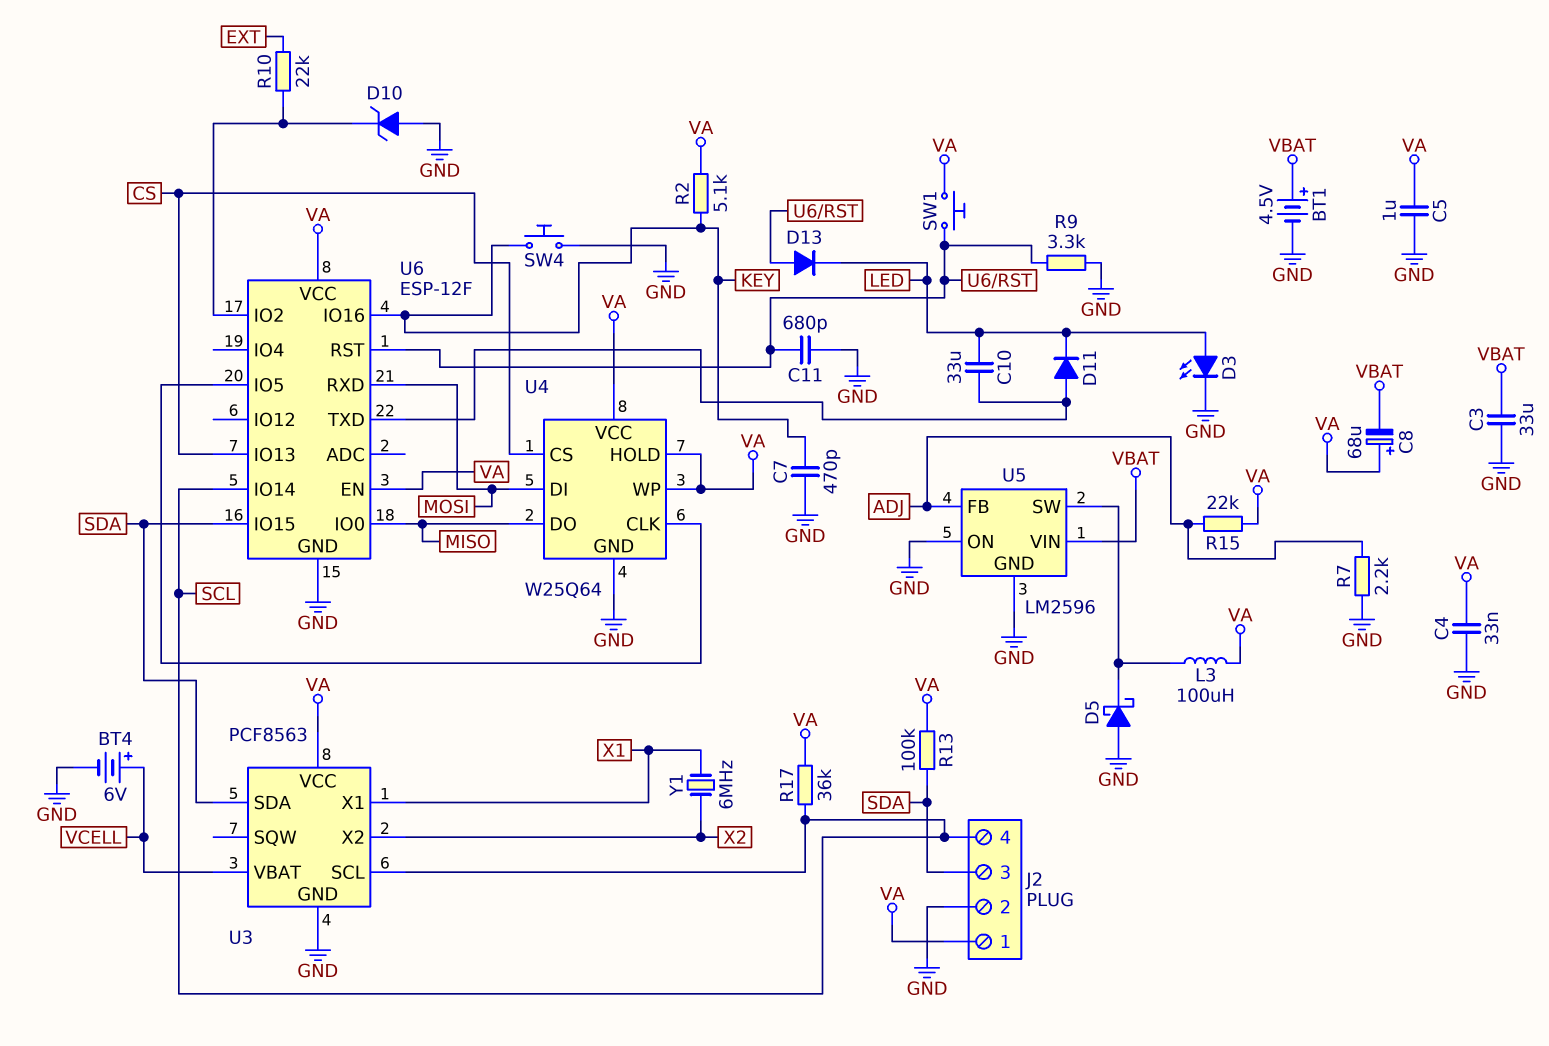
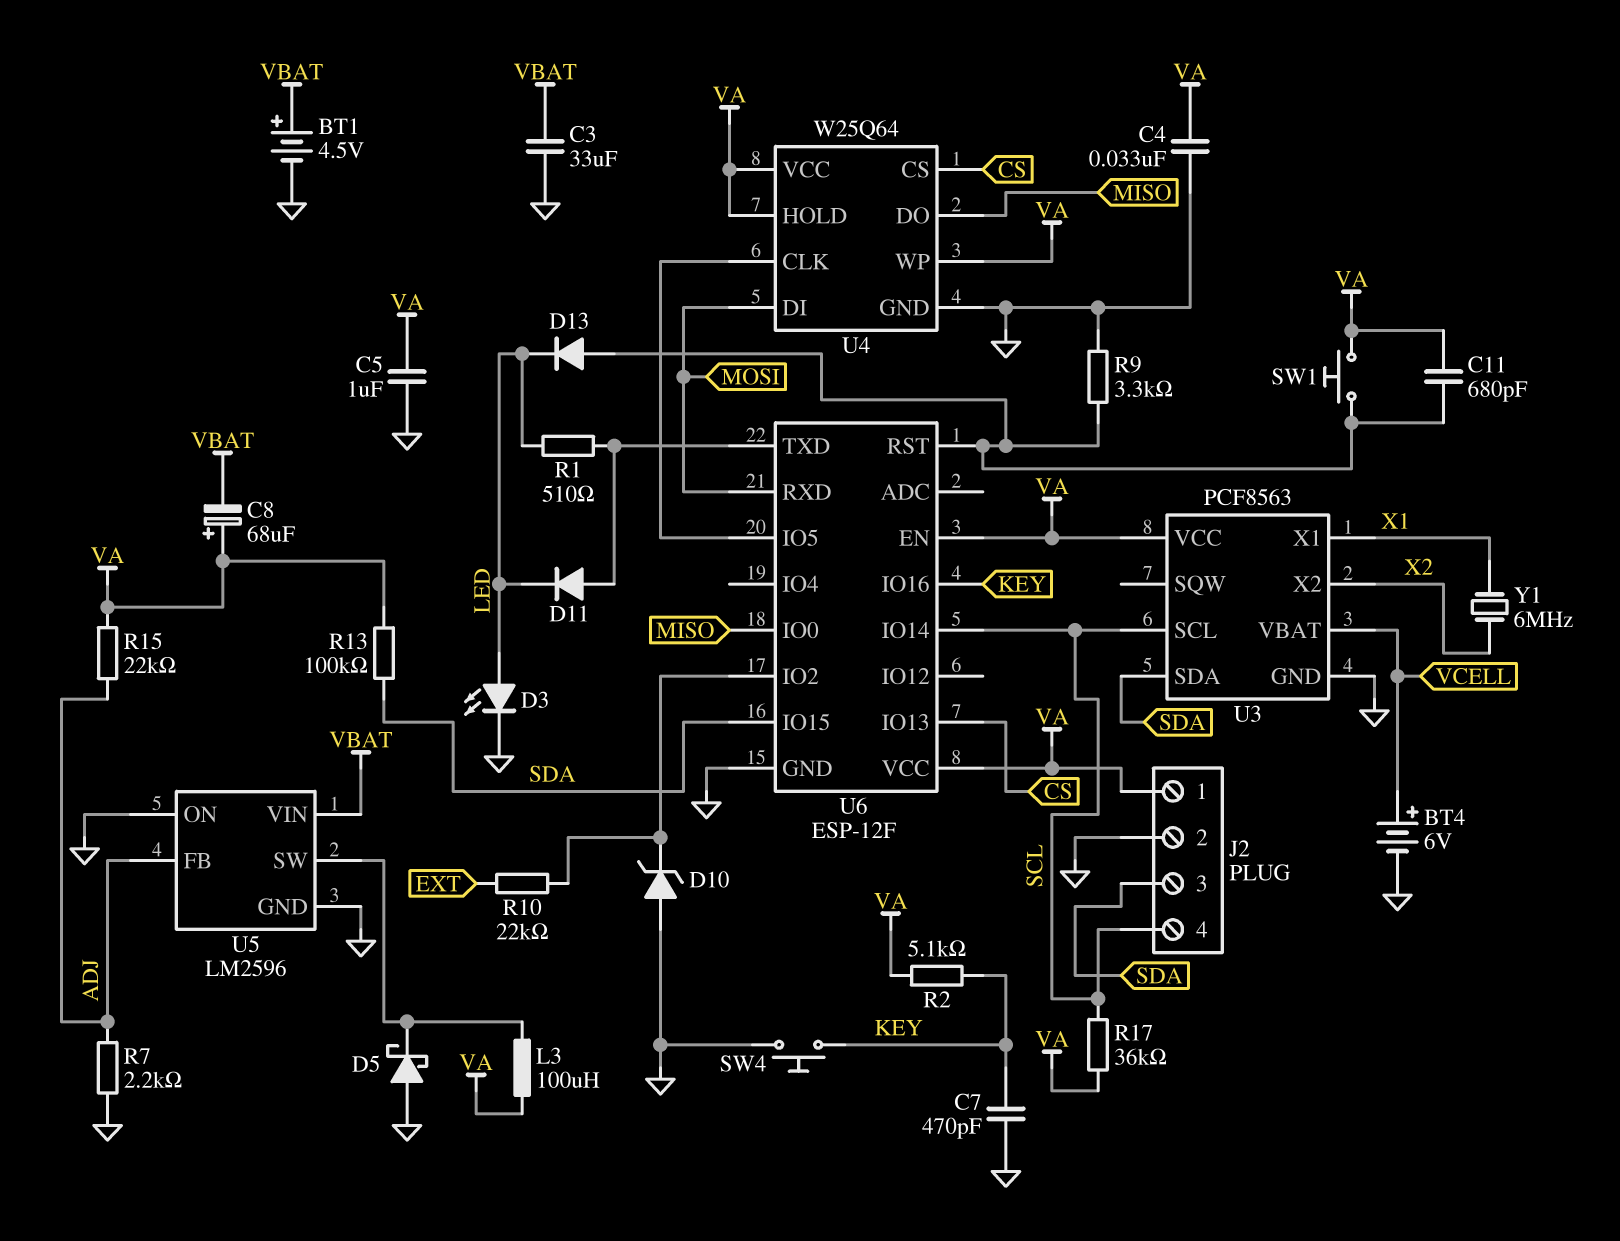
C10: 33uF (LED, U6/TXD) -> none
C11: 680pF (GND, U6/RST) -> 680pF (U6/RST, VA)
R1: none -> 510 (LED, U6/TXD)

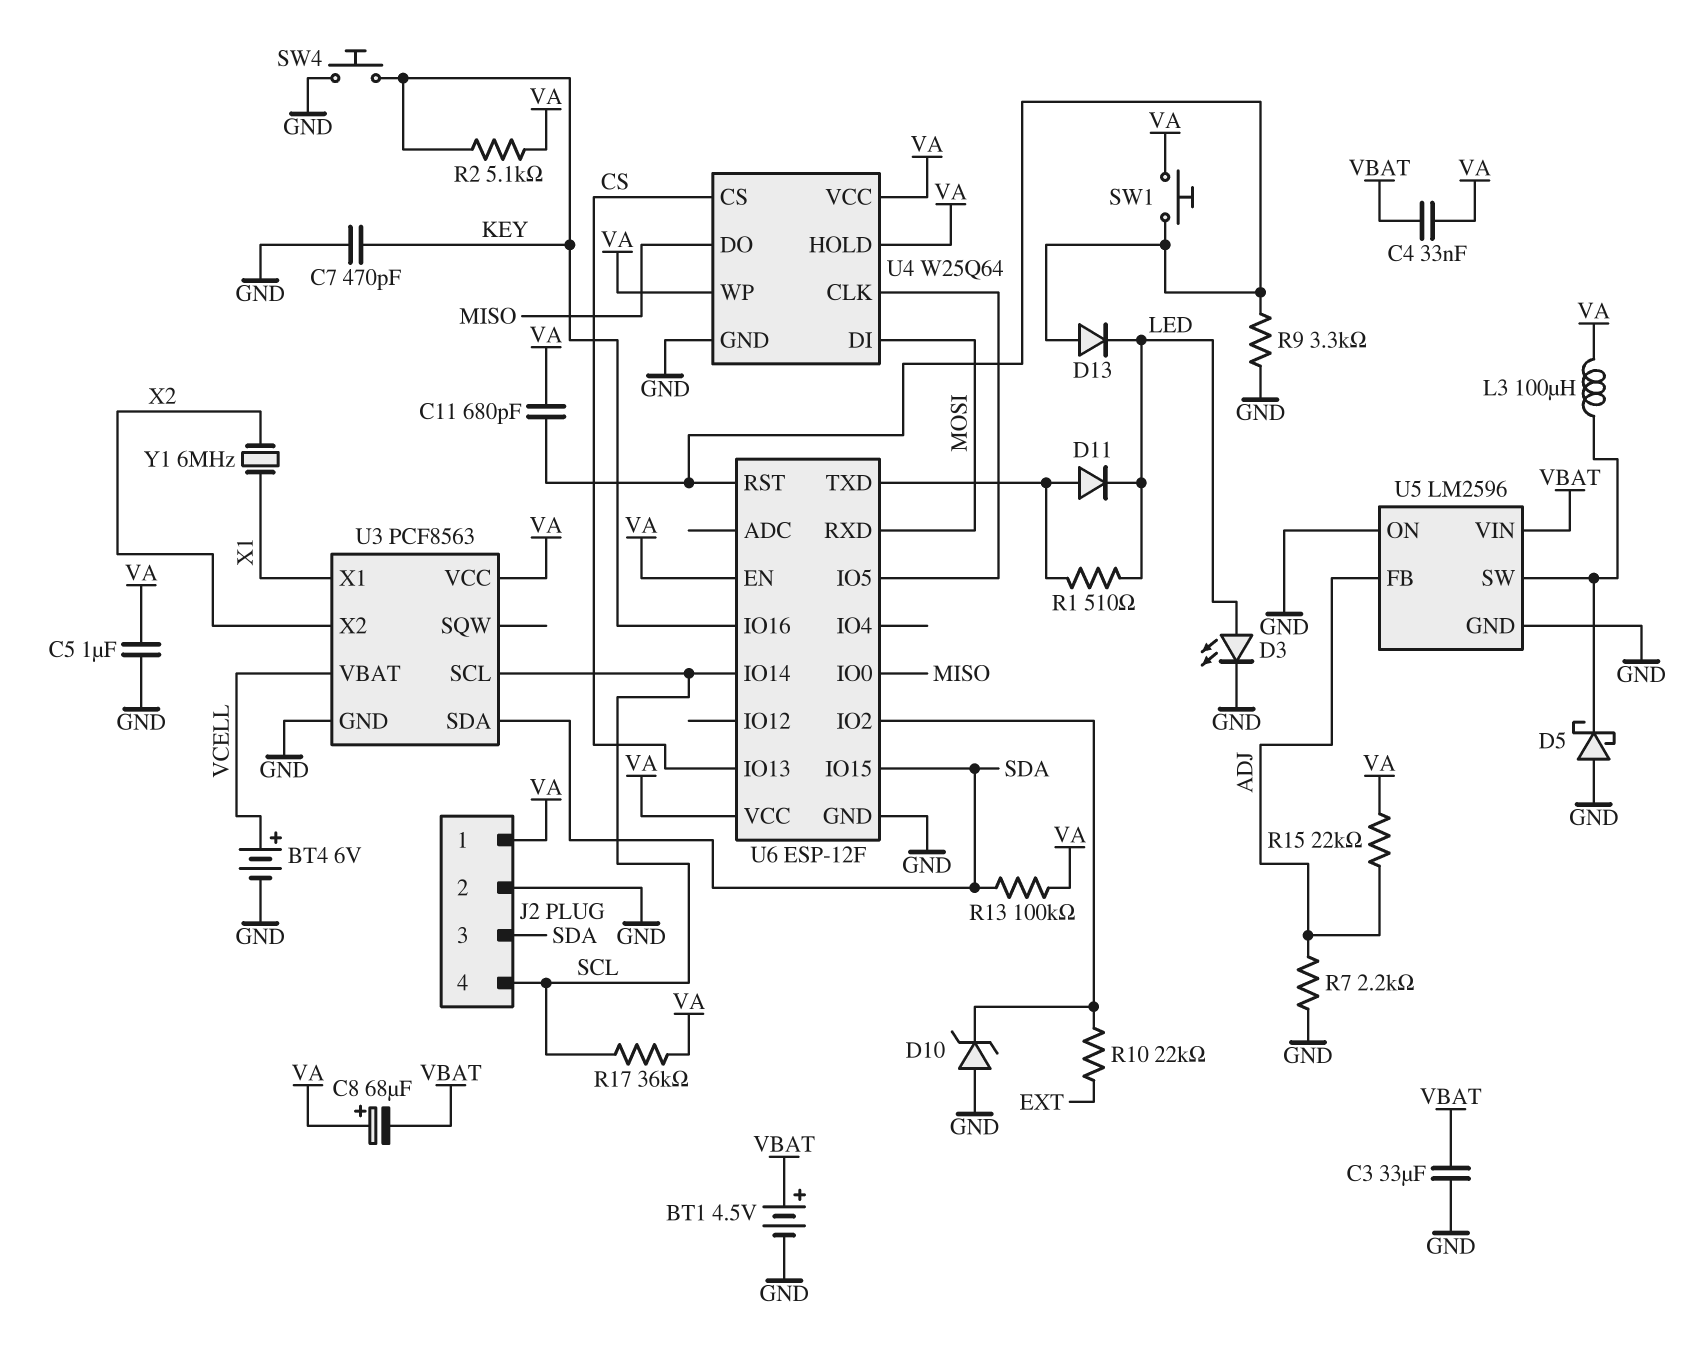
C4: 33nF (GND, VA) -> 33nF (VA, VBAT)

